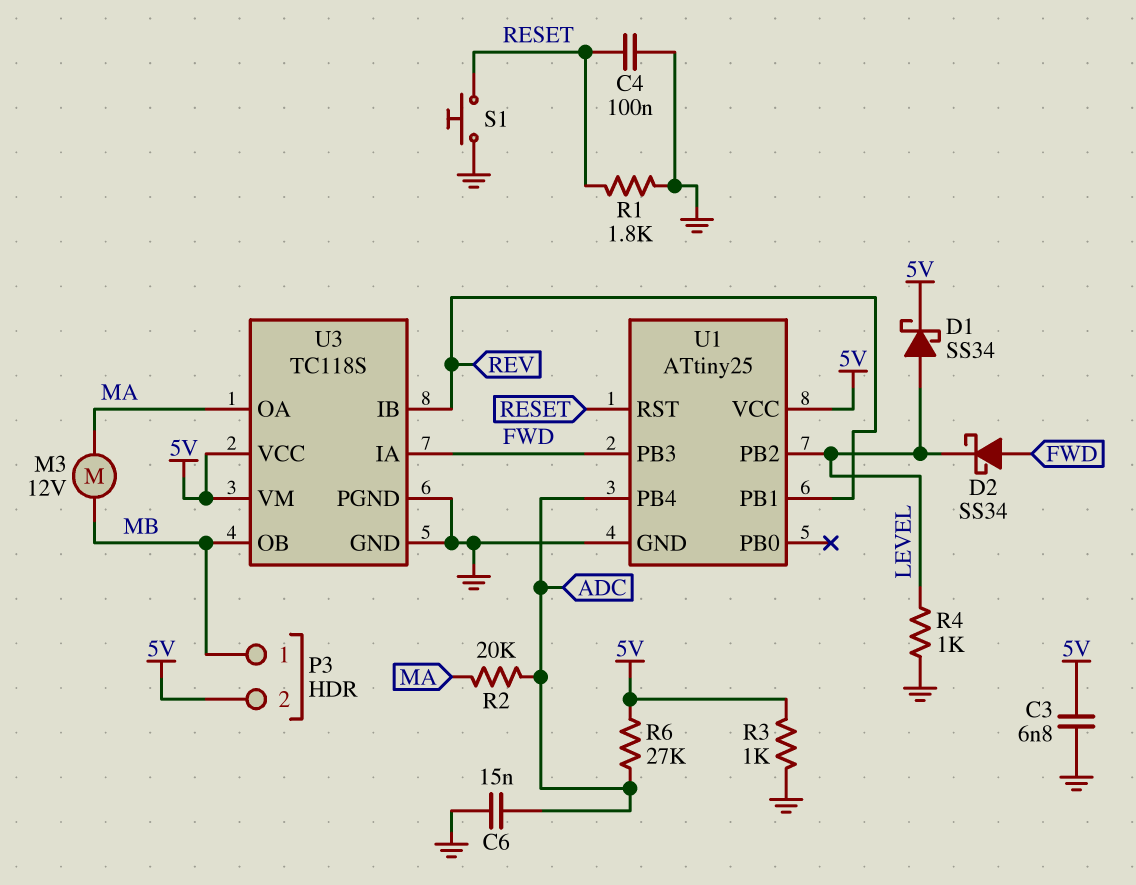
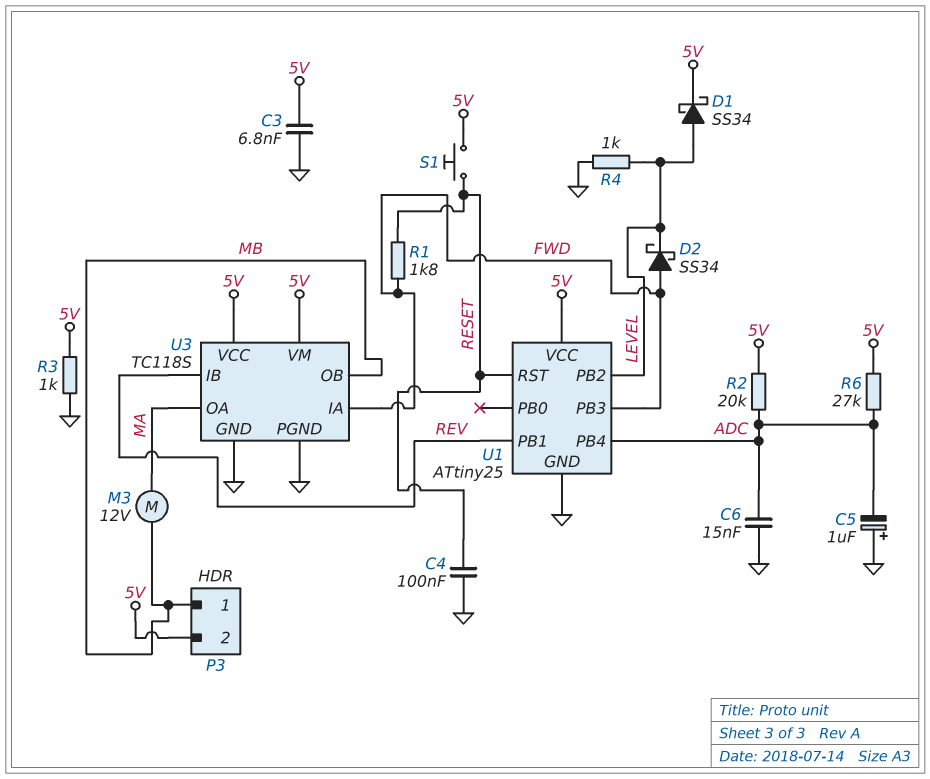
C5: none -> 1uF (plus GND, minus ADC)
R1: 1.8k (GND, RESET) -> 1.8k (FWD, RESET)
R2: 20k (ADC, MA) -> 20k (5V, ADC)
S1: button (GND, RESET) -> button (5V, RESET)

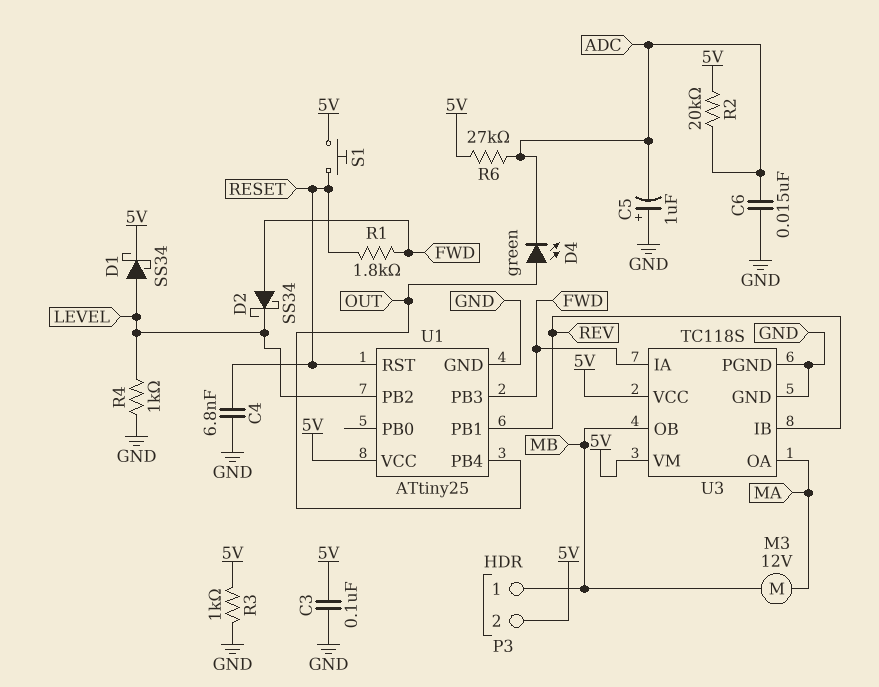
C3: 6.8nF (5V, GND) -> 100nF (5V, GND)
C4: 100nF (GND, RESET) -> 6.8nF (GND, RESET)
D4: none -> LED green (A OUT, K ADC)
U1 pin PB4: ADC -> OUT

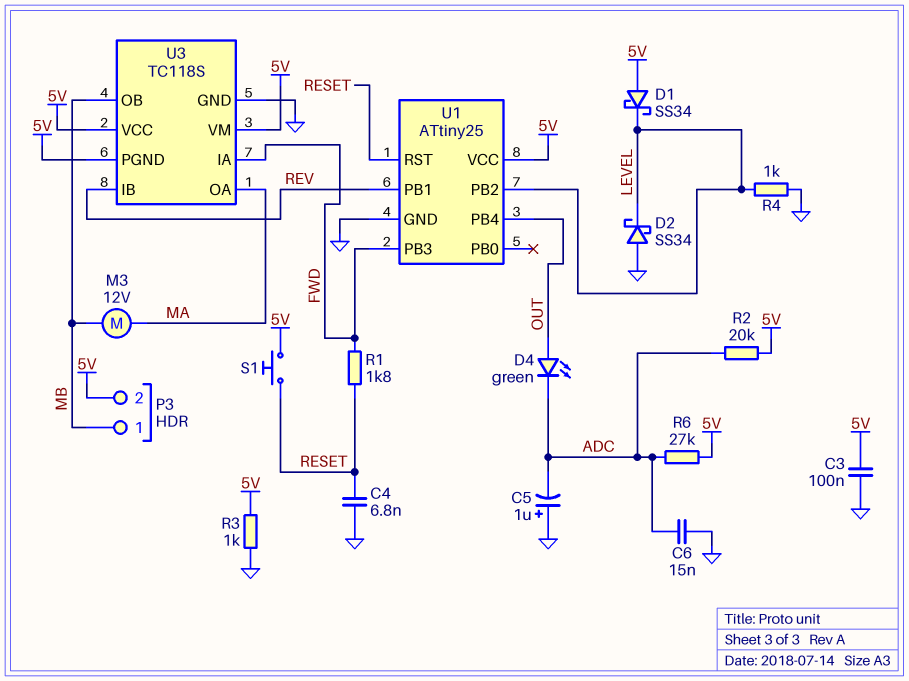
D1: schottky SS34 (A LEVEL, K 5V) -> schottky SS34 (A 5V, K LEVEL)
D2: schottky SS34 (A FWD, K LEVEL) -> schottky SS34 (A GND, K LEVEL)
U3 pin PGND: GND -> 5V

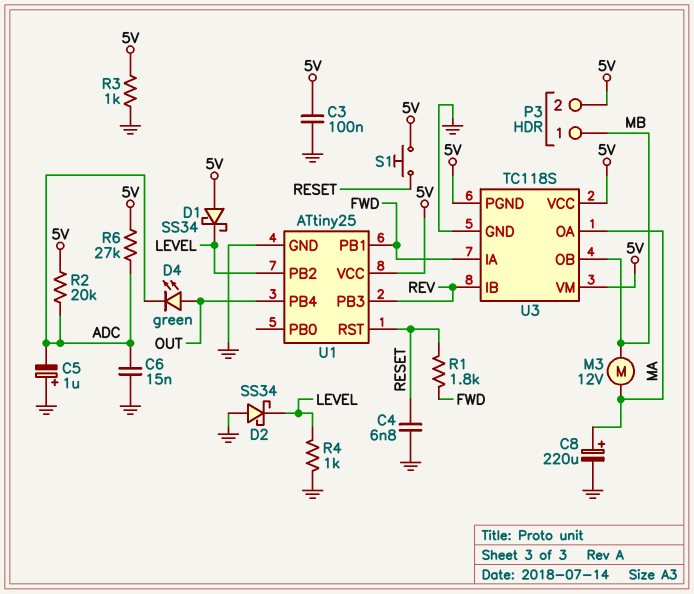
C8: none -> 220uF (plus MA, minus GND)
U1 pin PB1: REV -> FWD
U1 pin PB3: FWD -> REV

